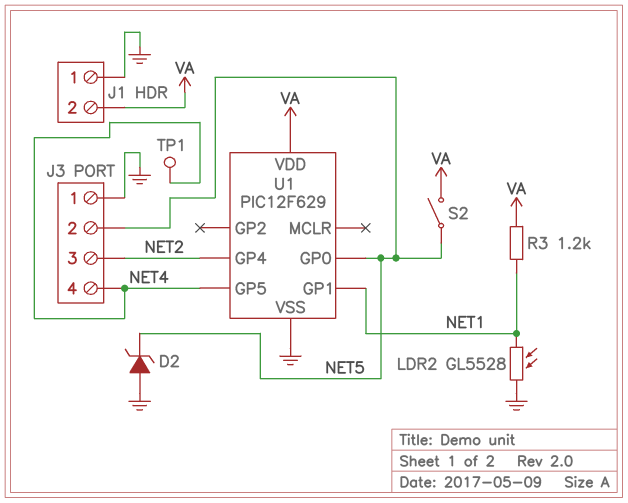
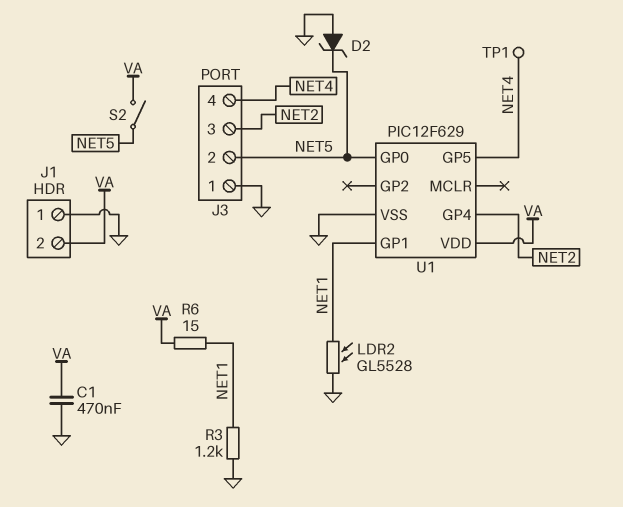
C1: none -> 470nF (GND, VA)
R3: 1.2k (NET1, VA) -> 1.2k (GND, NET1)
R6: none -> 15 (NET1, VA)

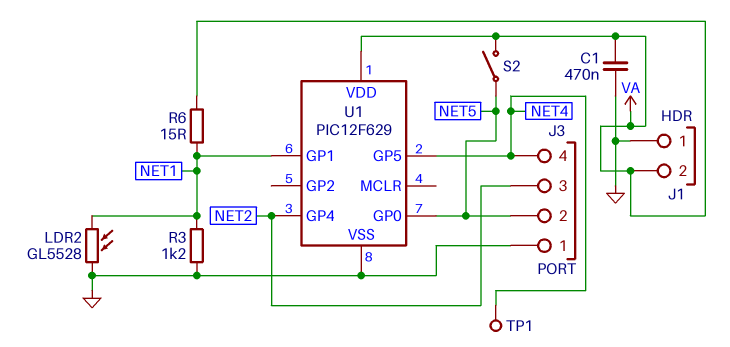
D2: zener (A GND, K NET5) -> none

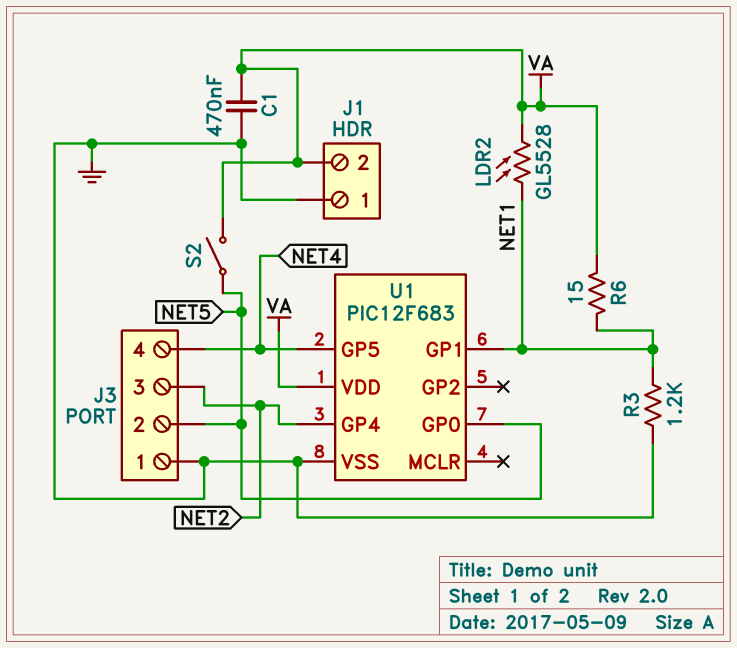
LDR2: GL5528 (GND, NET1) -> GL5528 (NET1, VA)
TP1: test point (NET4) -> none
U1: PIC12F629 -> PIC12F683

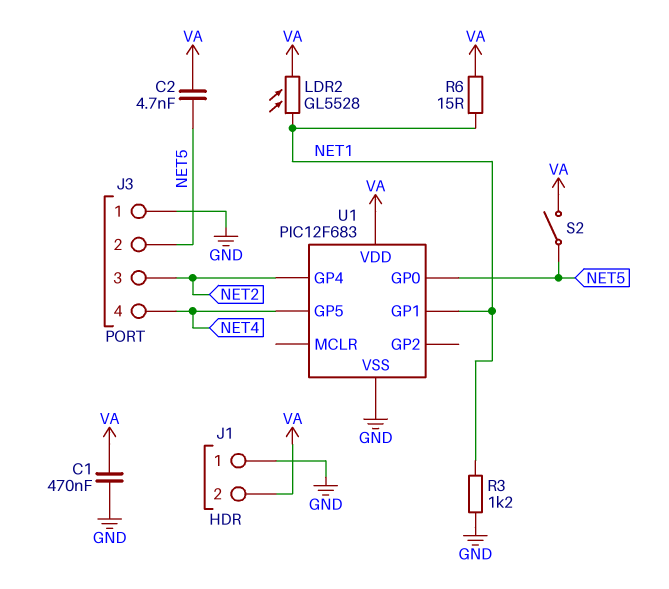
C2: none -> 4.7nF (NET5, VA)

